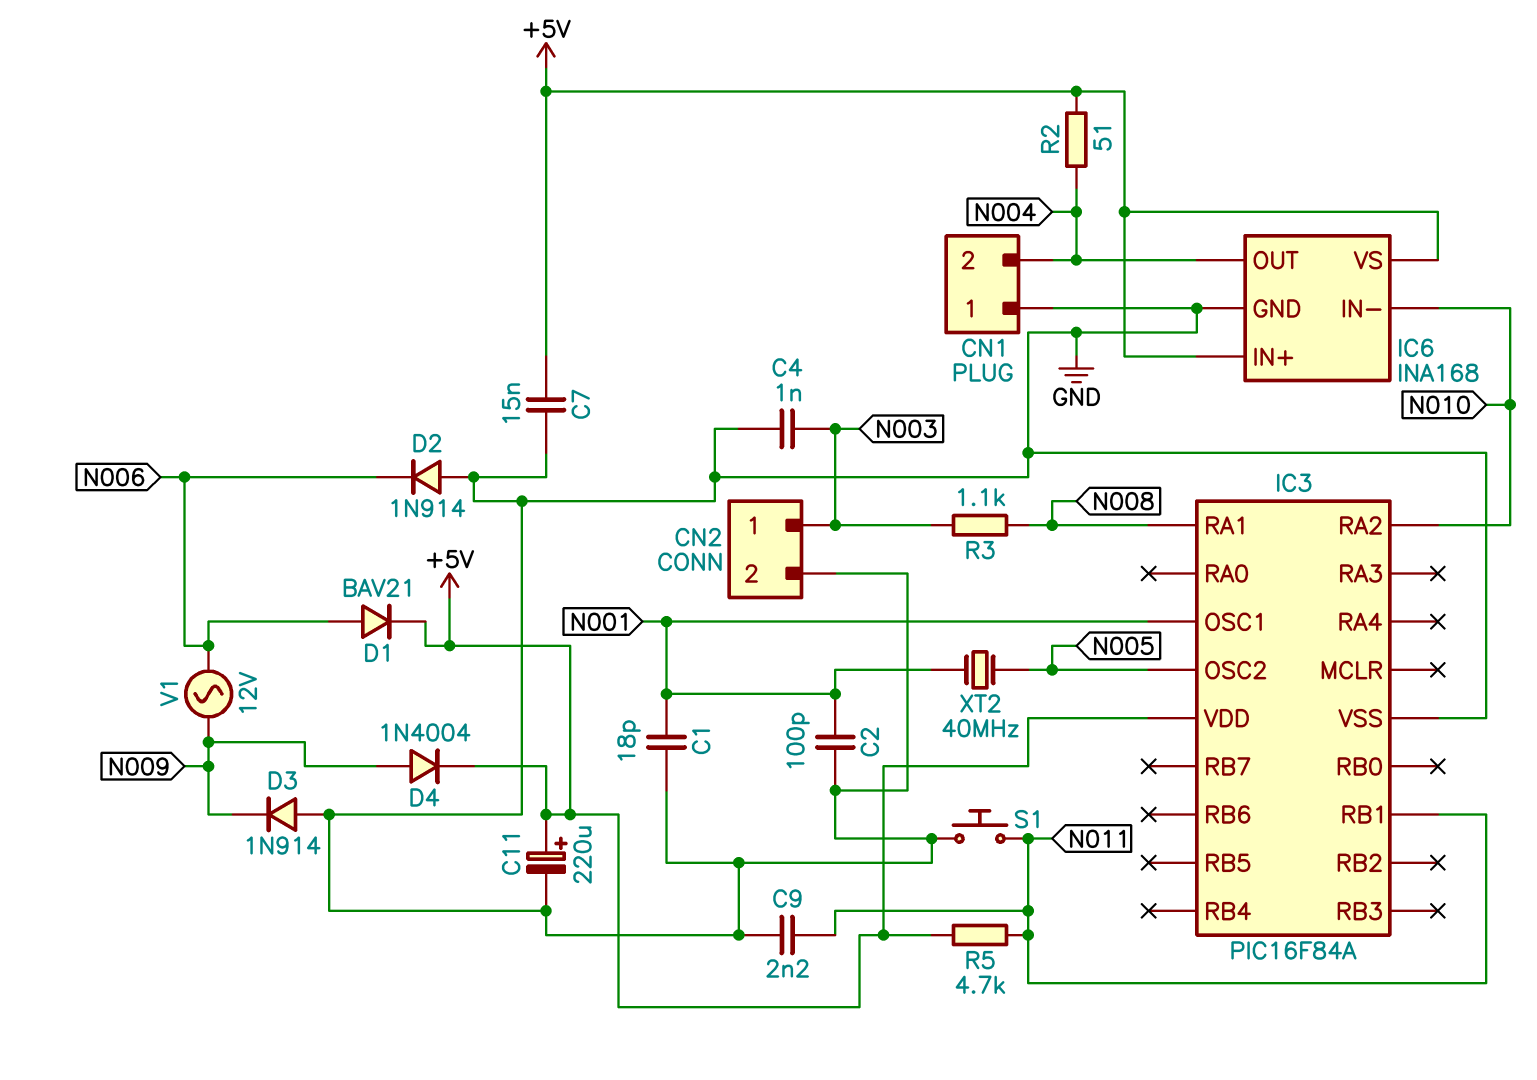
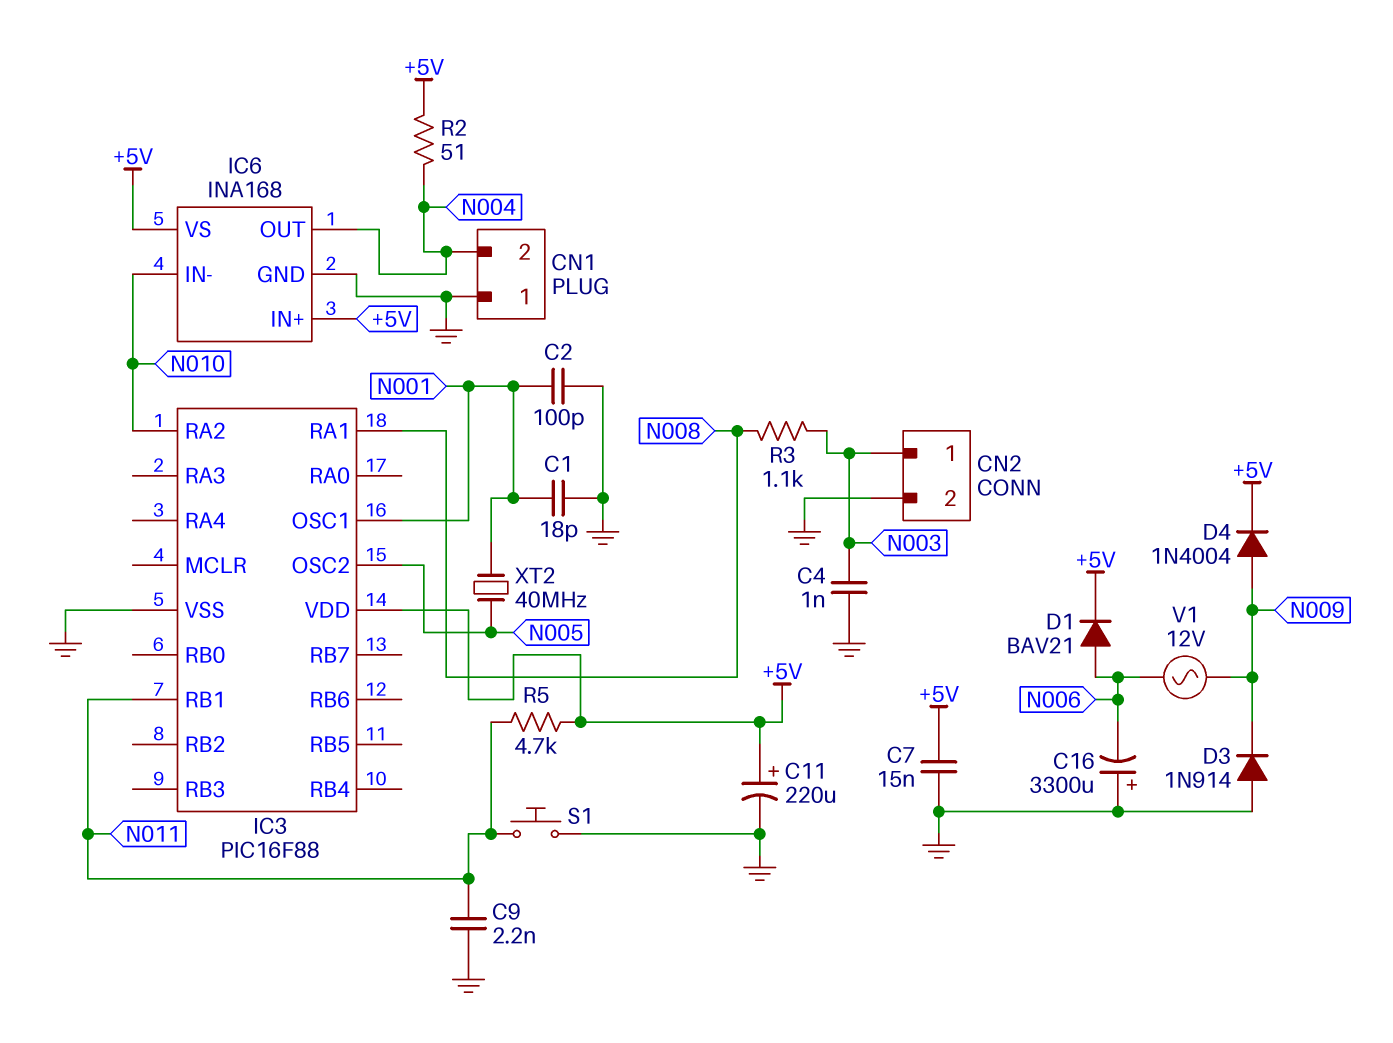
C16: none -> 3300uF (plus GND, minus N006)
D2: diode 1N914 (A GND, K N006) -> none
IC3: PIC16F84A -> PIC16F88

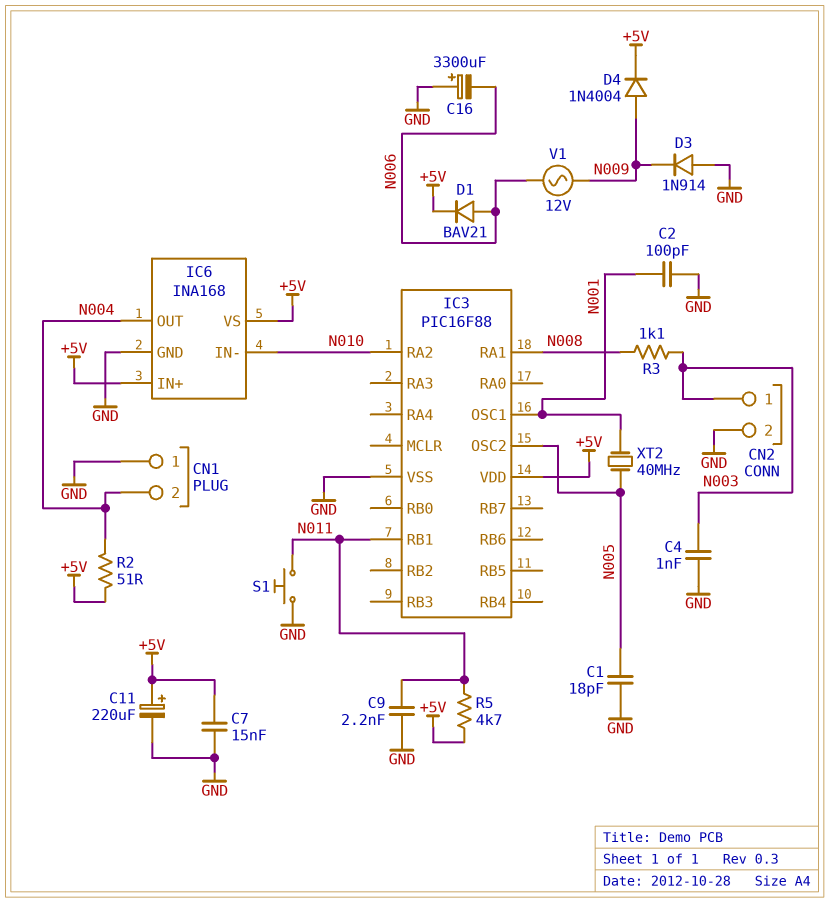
C1: 18pF (GND, N001) -> 18pF (GND, N005)

